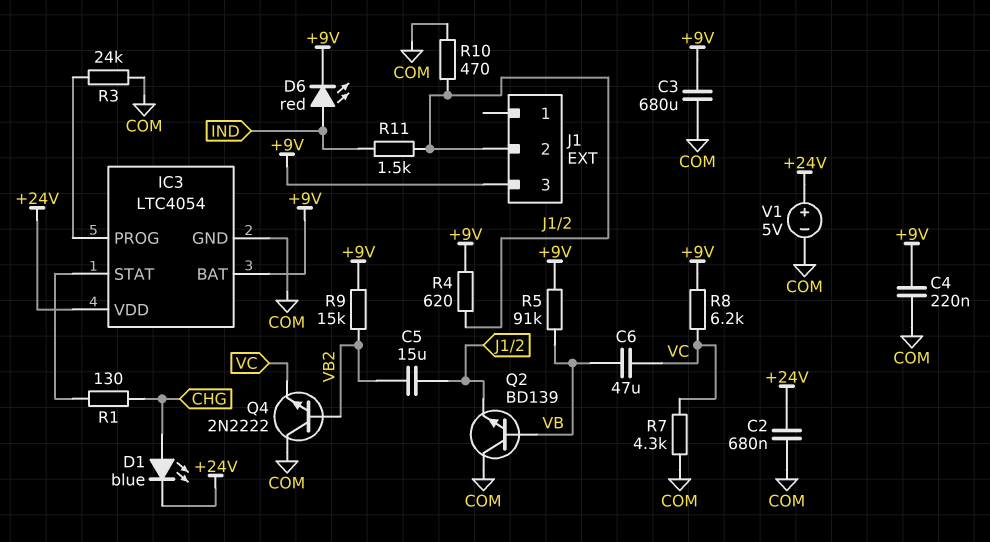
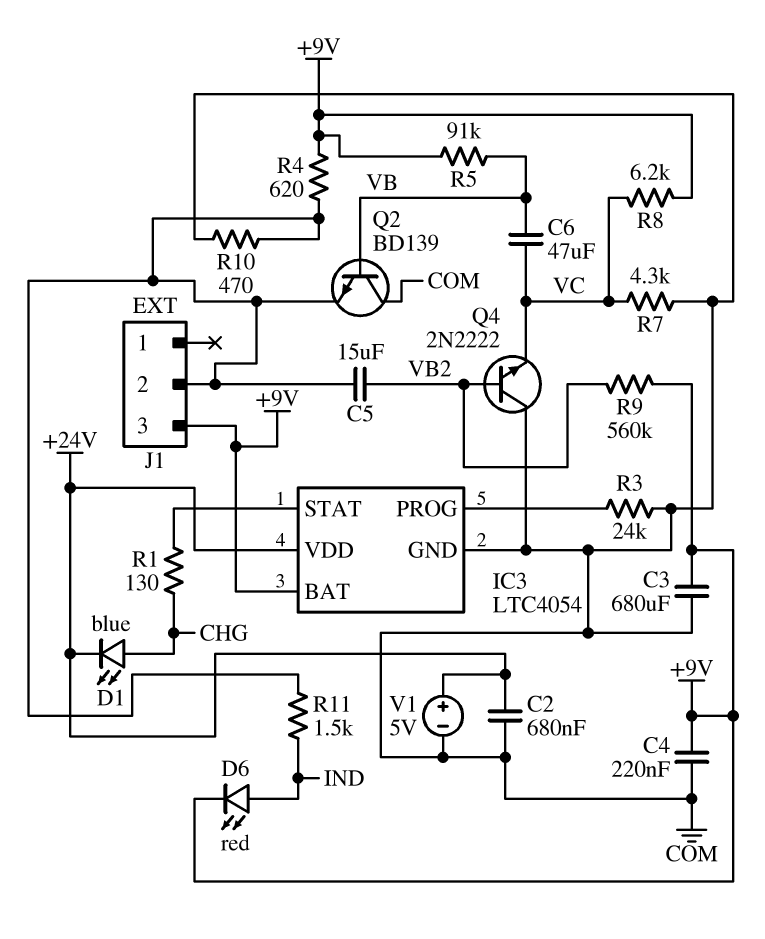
R9: 15k (+9V, VB2) -> 560k (+9V, VB2)

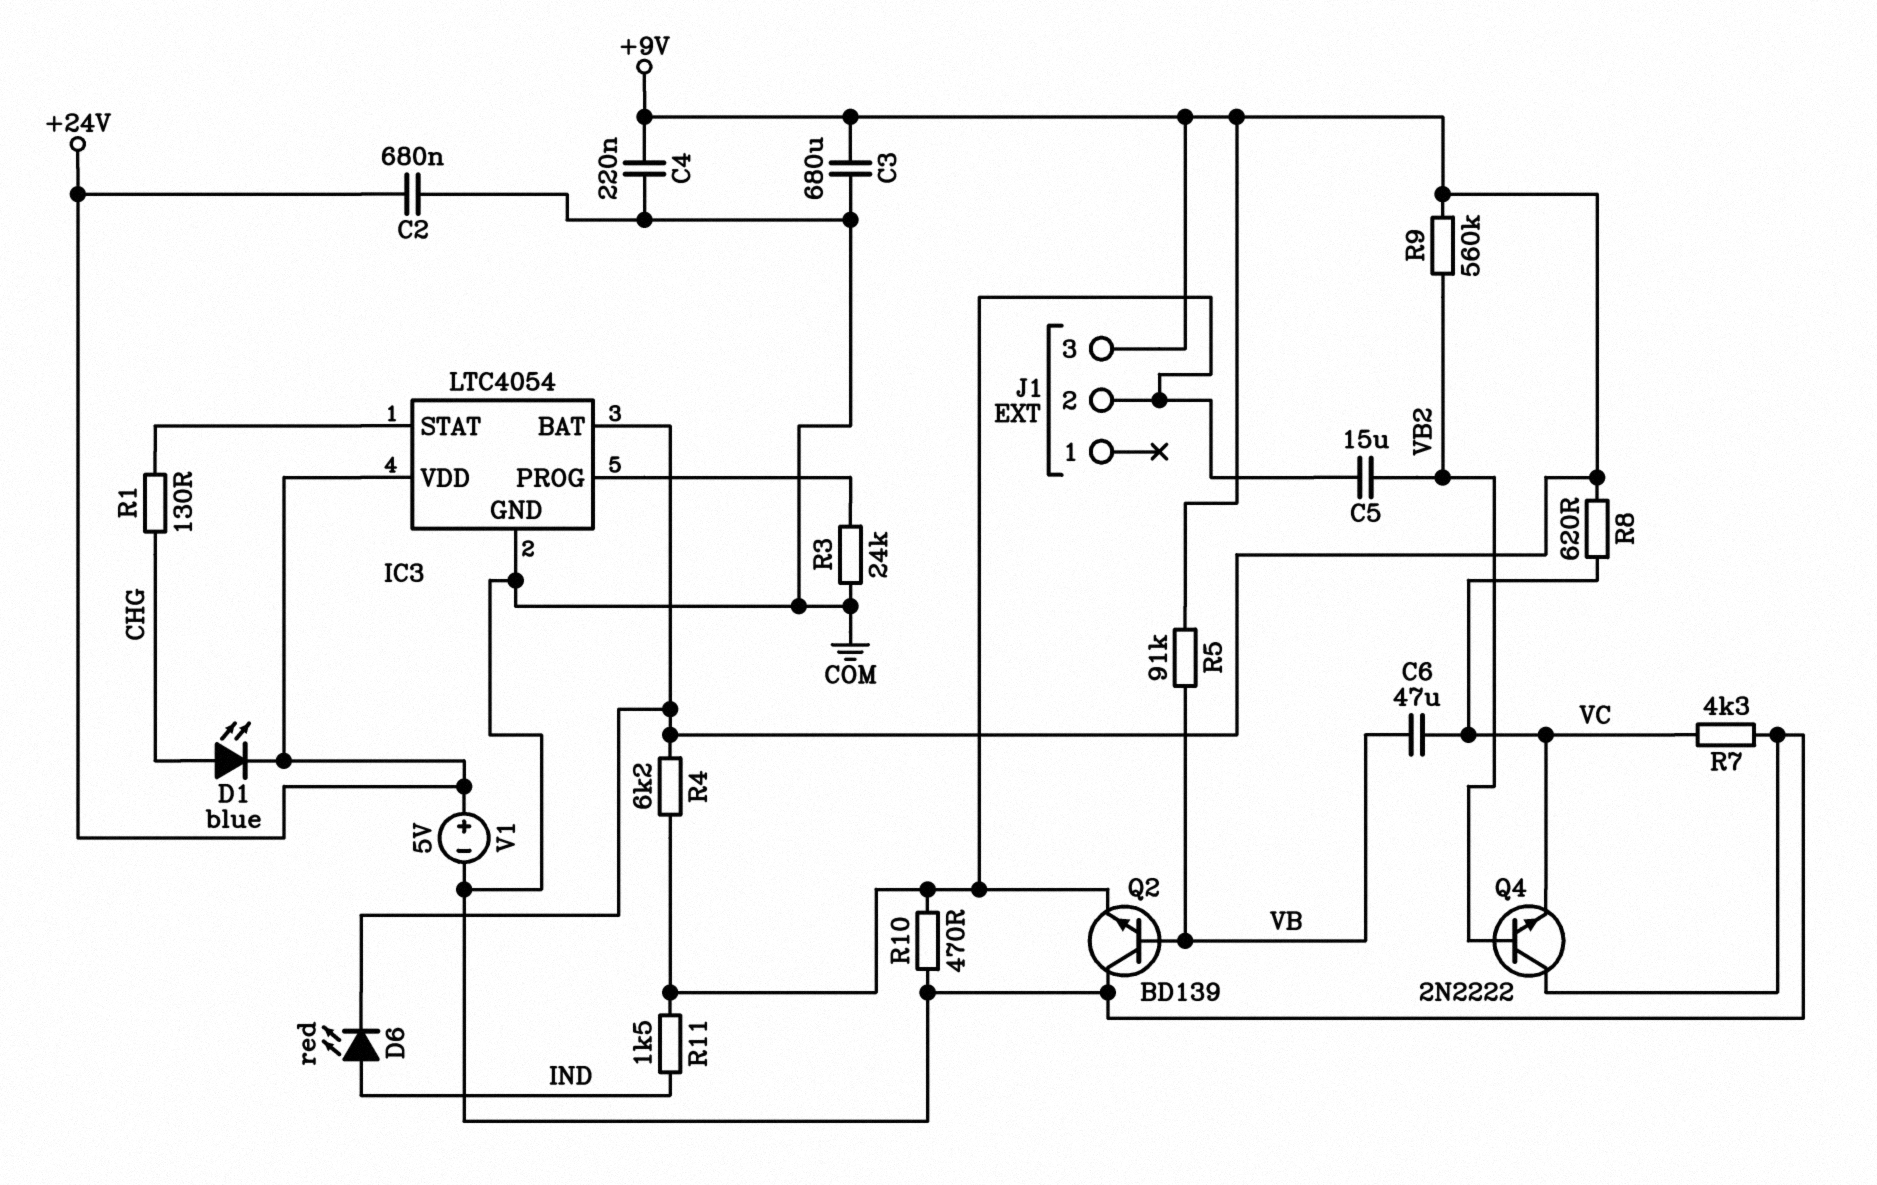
R4: 620 (+9V, J1/2) -> 6.2k (+9V, J1/2)
R8: 6.2k (+9V, VC) -> 620 (+9V, VC)

